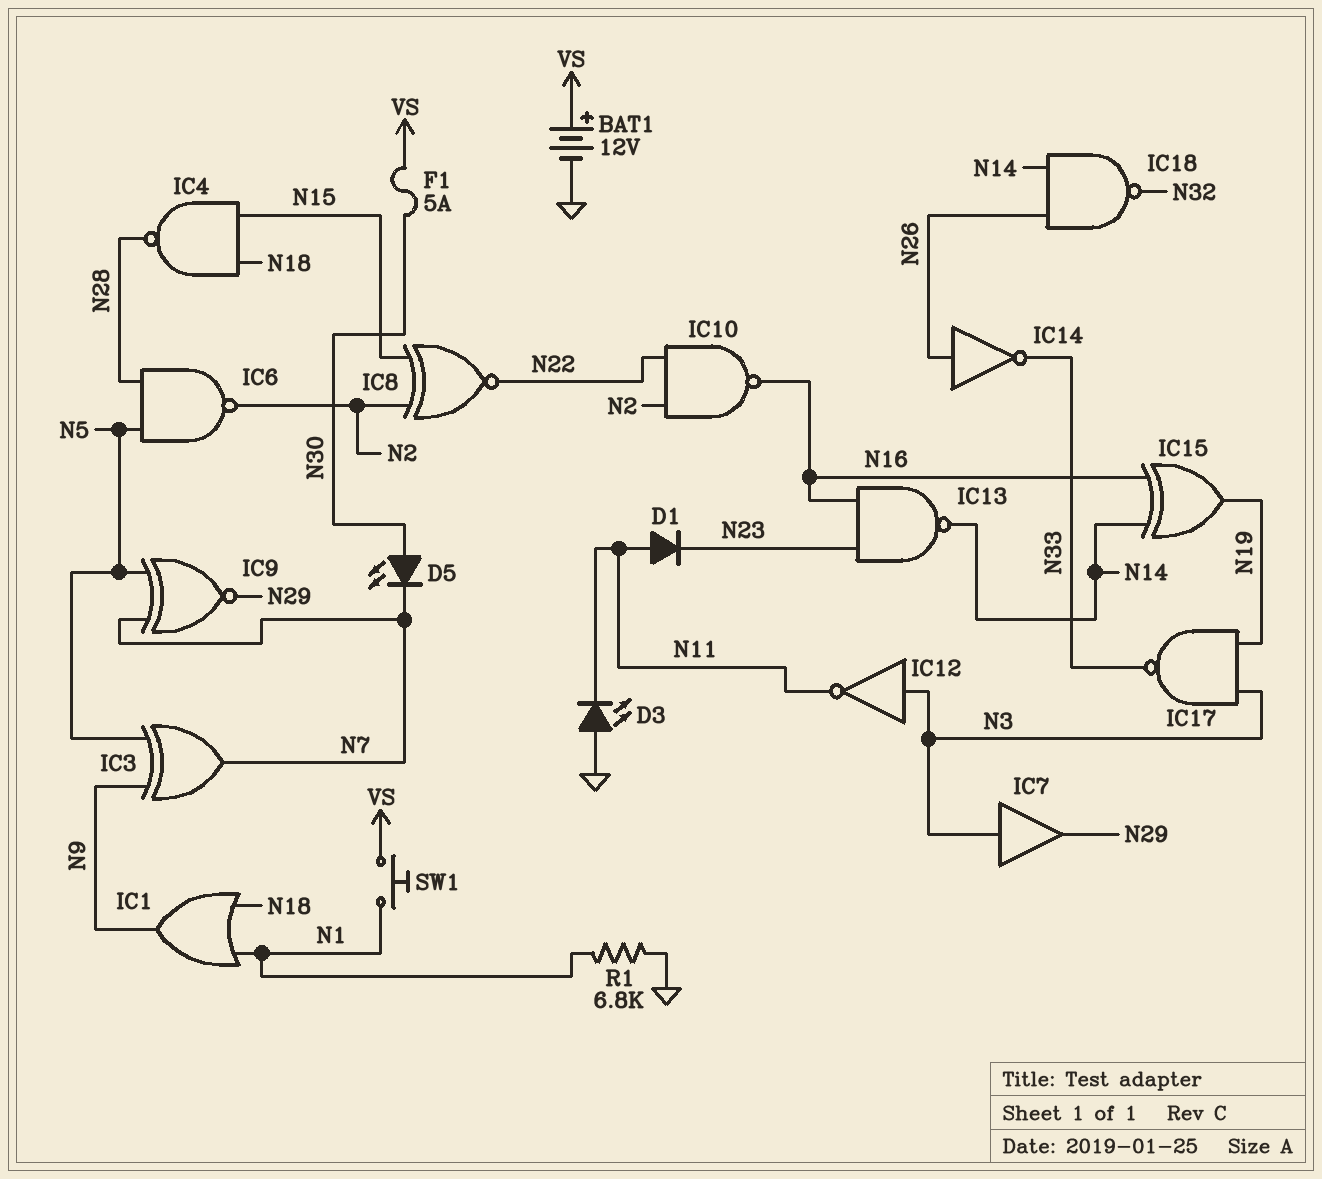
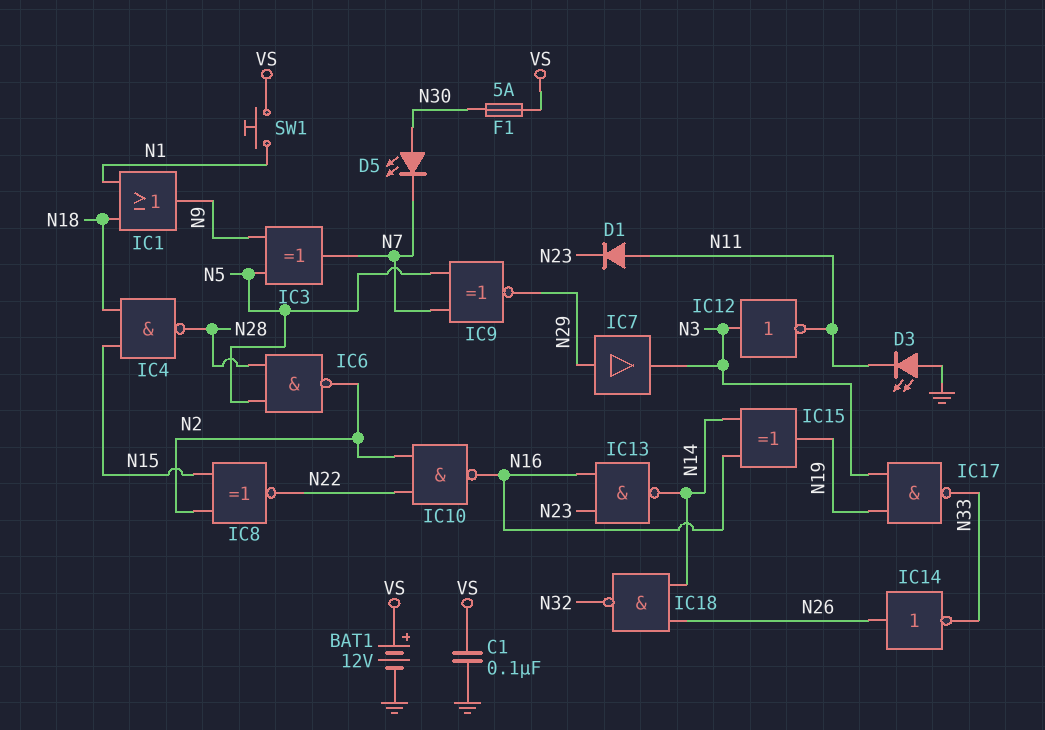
C1: none -> 100nF (GND, VS)
IC7: buffer (in N3, out N29) -> buffer (in N29, out N3)
R1: 6.8k (GND, N1) -> none

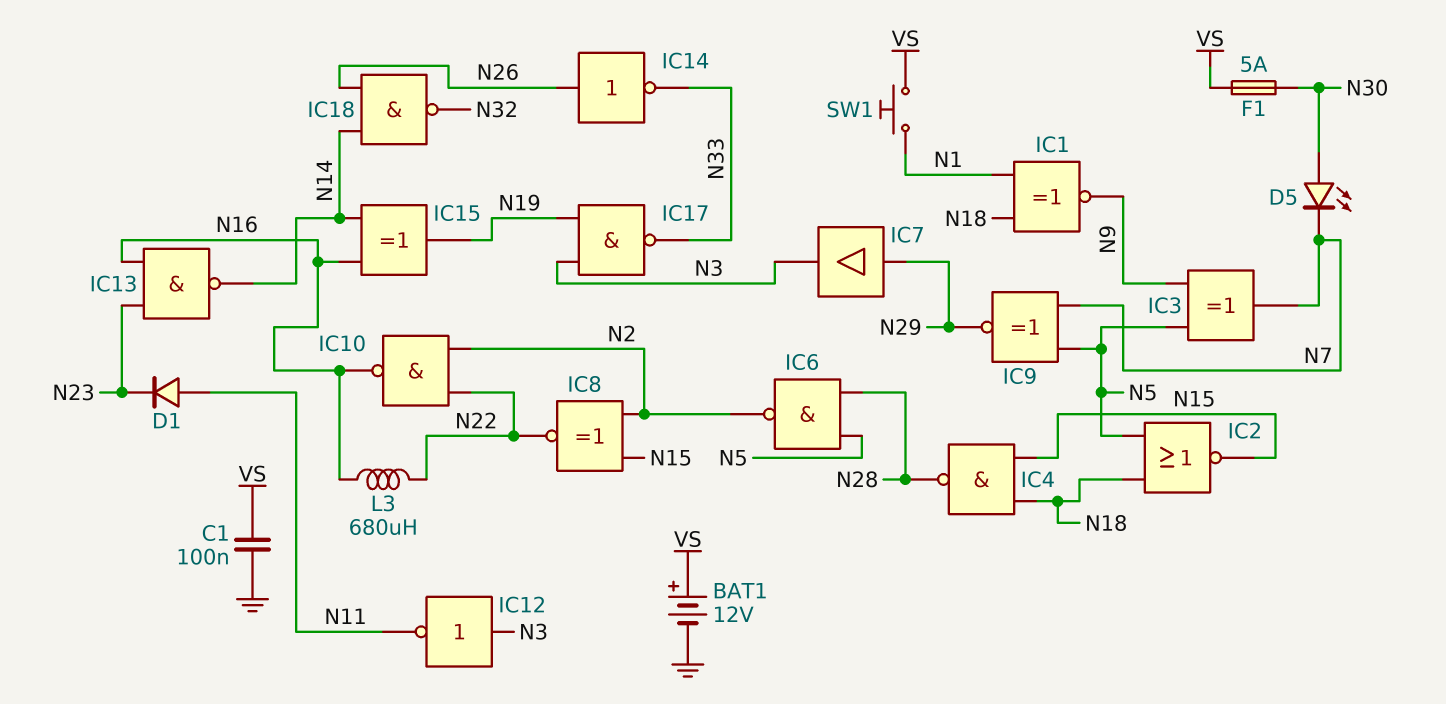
D3: LED (A GND, K N11) -> none
IC1: OR (in N1, in N18, out N9) -> XNOR (in N1, in N18, out N9)
IC2: none -> NOR (in N5, in N18, out N15)
L3: none -> 680uH (N16, N22)

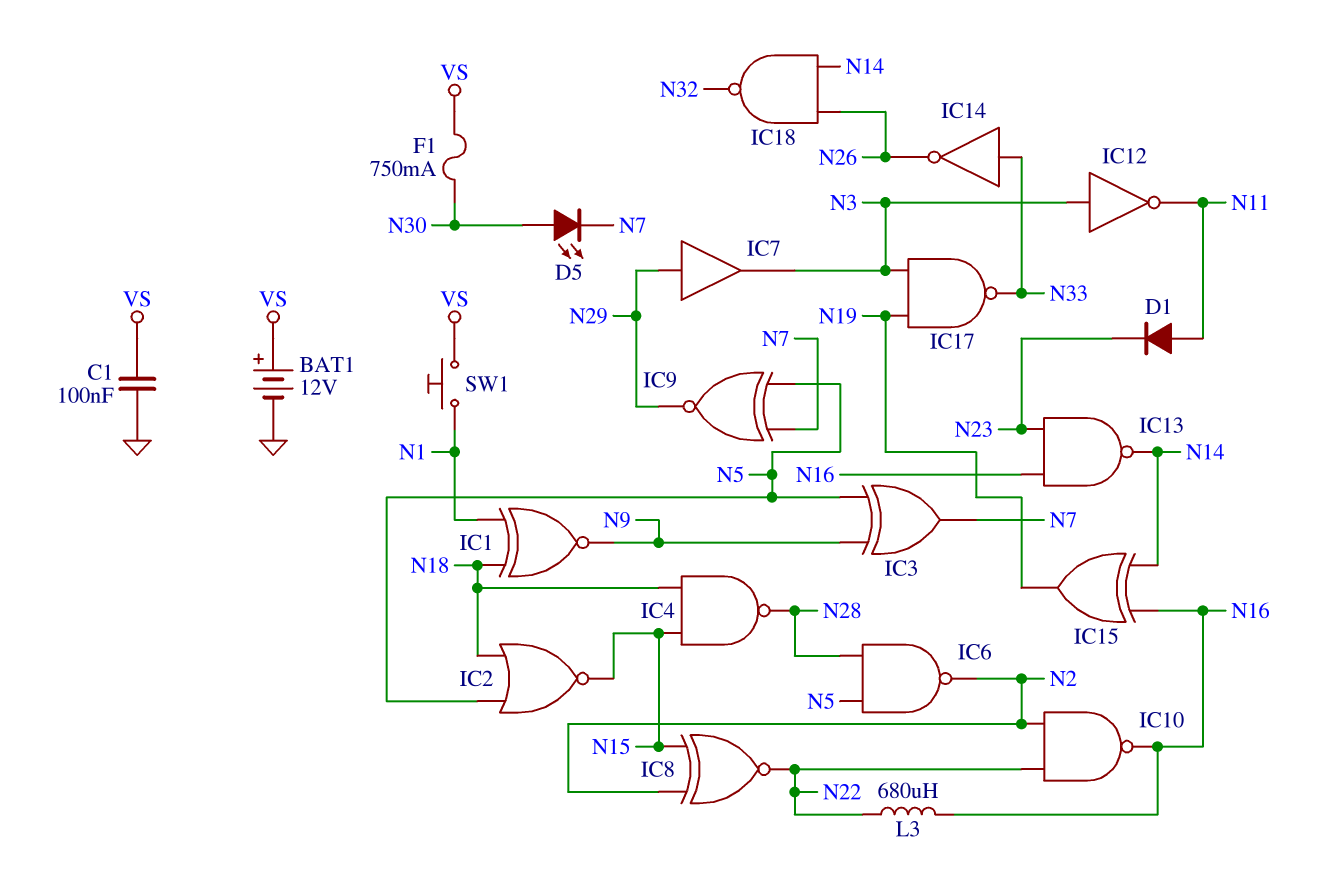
F1: 5A (N30, VS) -> 750mA (N30, VS)
IC14: NOT (in N26, out N33) -> NOT (in N33, out N26)

